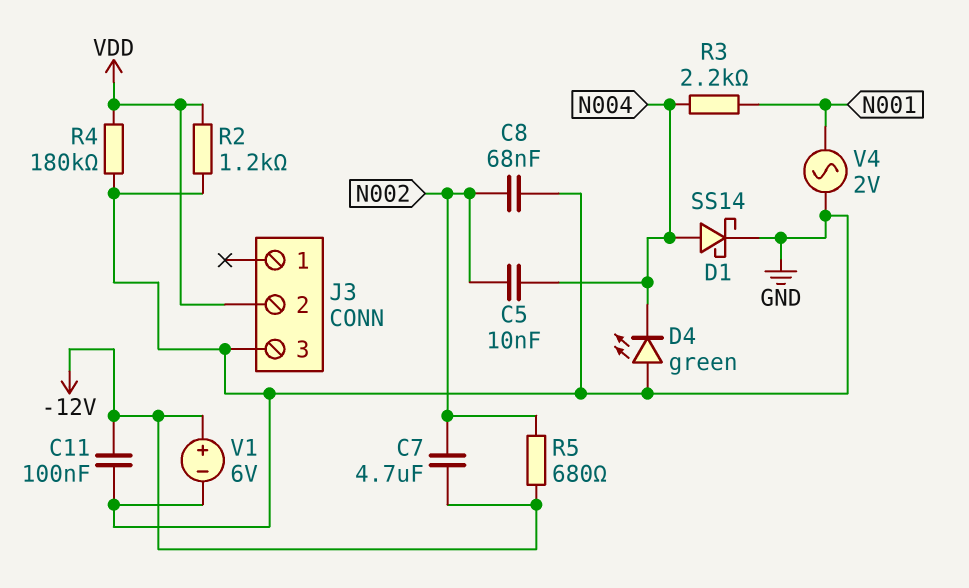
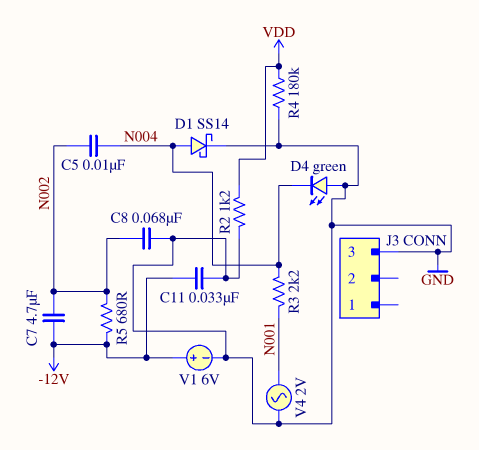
C11: 100nF (-12V, GND) -> 33nF (-12V, GND)
J3 pin 2: VDD -> none

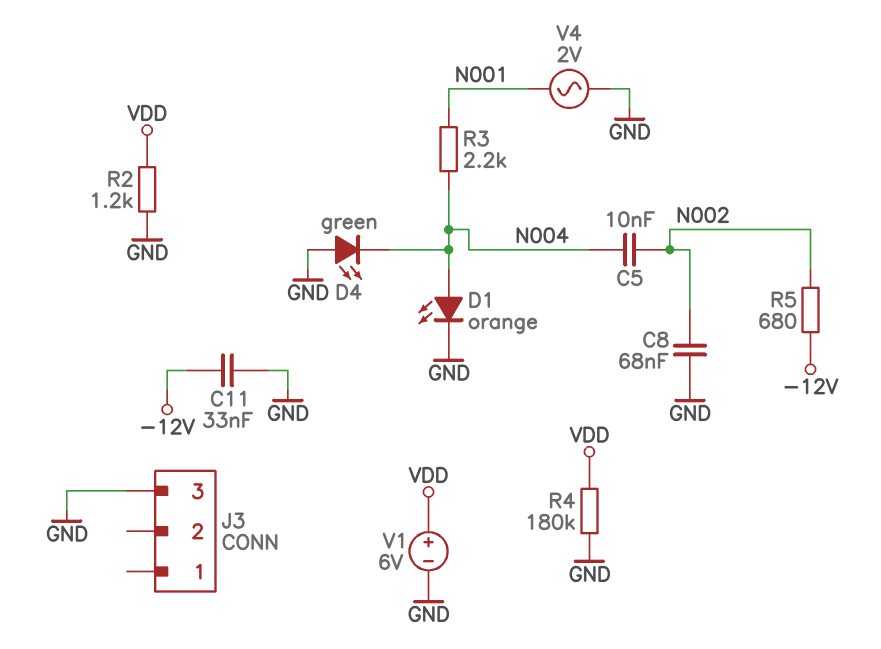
C7: 4.7uF (-12V, N002) -> none
D1: schottky SS14 (A N004, K GND) -> LED orange (A N004, K GND)
V1: 6V (plus -12V, minus GND) -> 6V (plus VDD, minus GND)

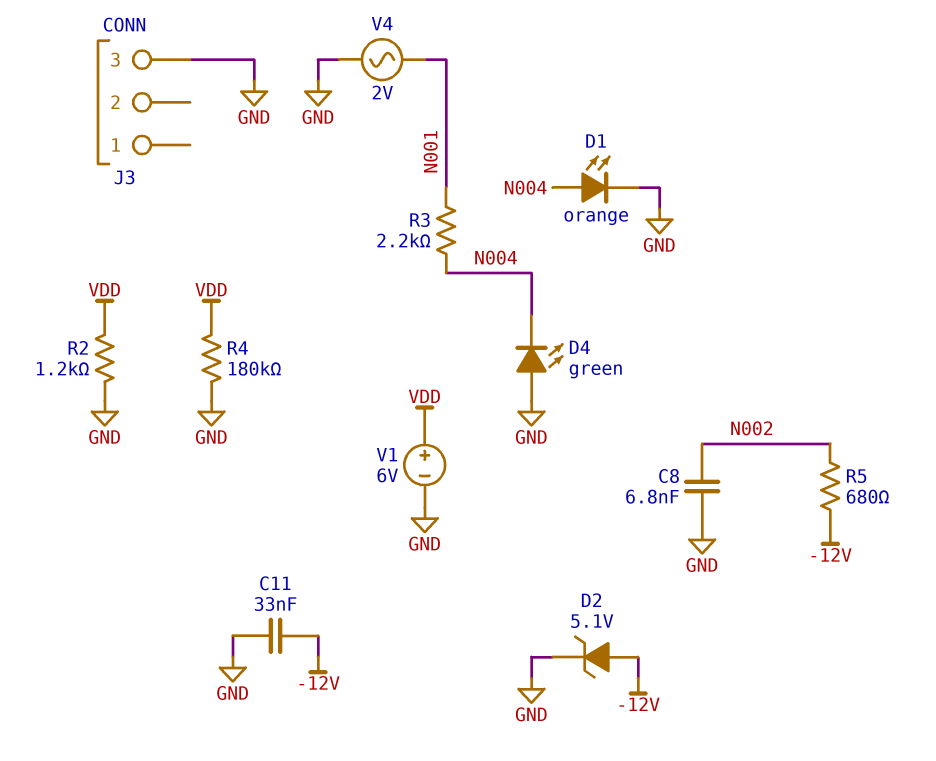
C5: 10nF (N002, N004) -> none
C8: 68nF (GND, N002) -> 6.8nF (GND, N002)
D2: none -> zener 5.1V (A -12V, K GND)

